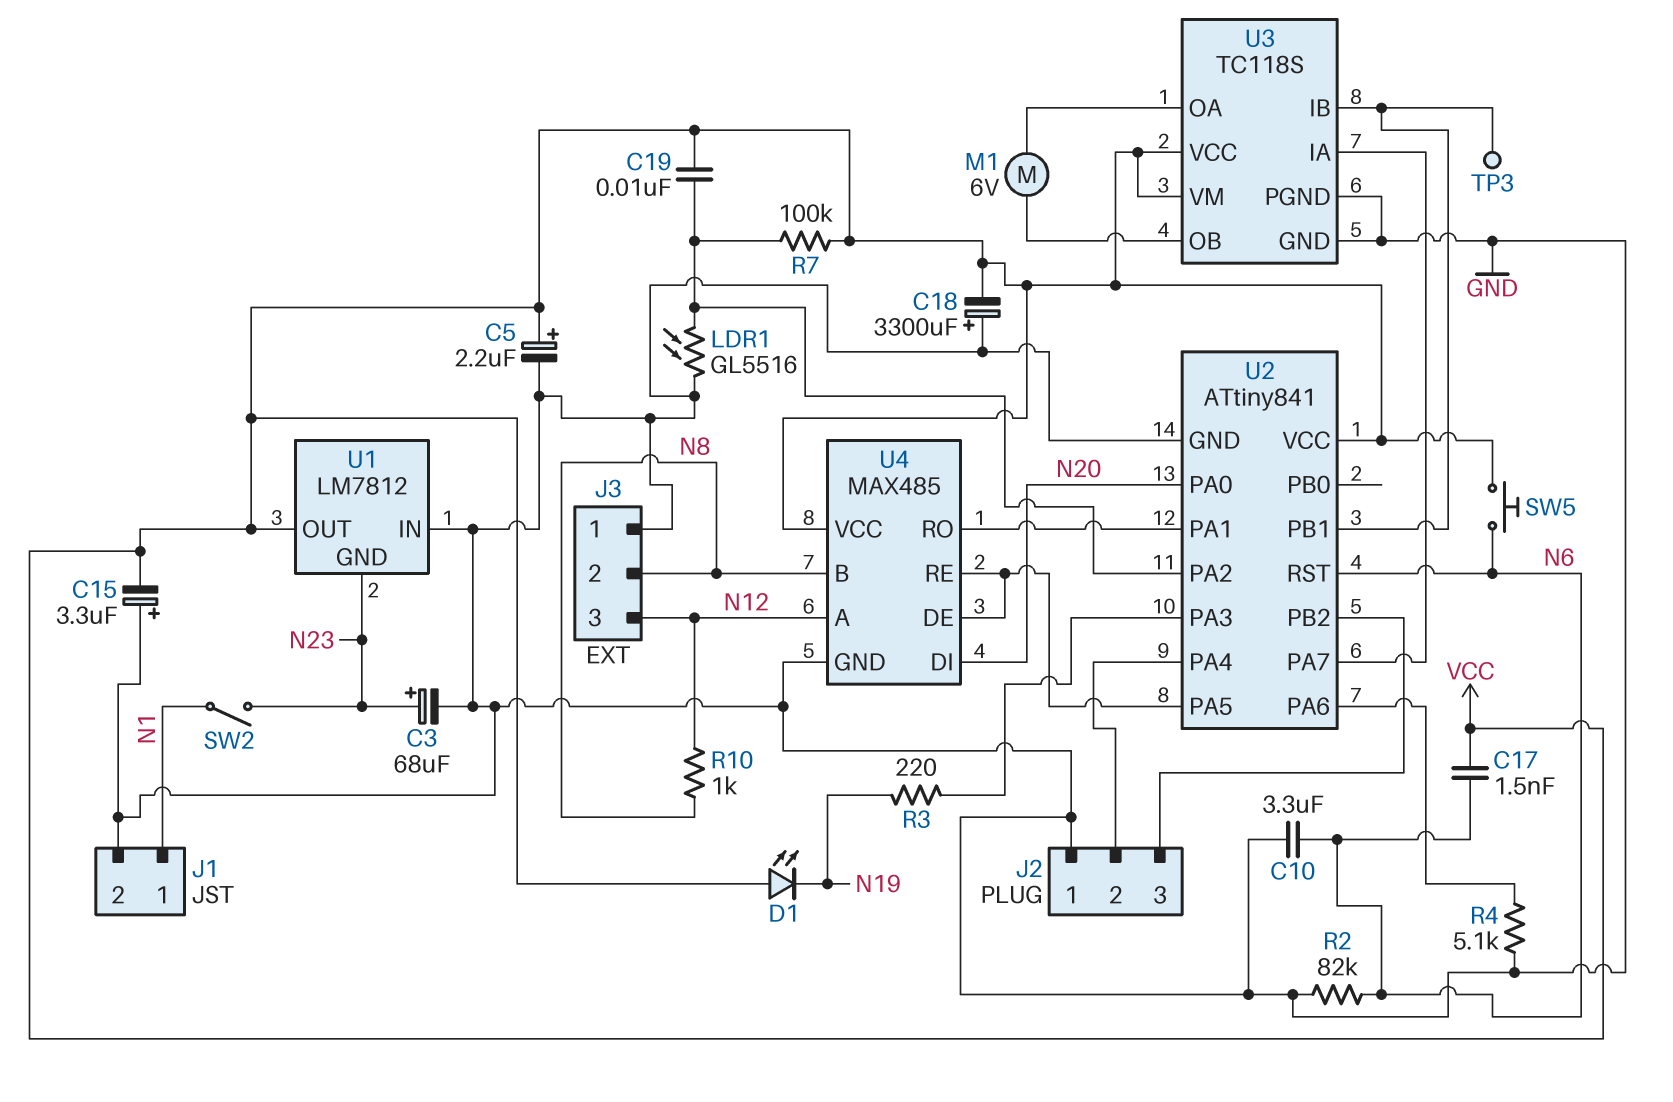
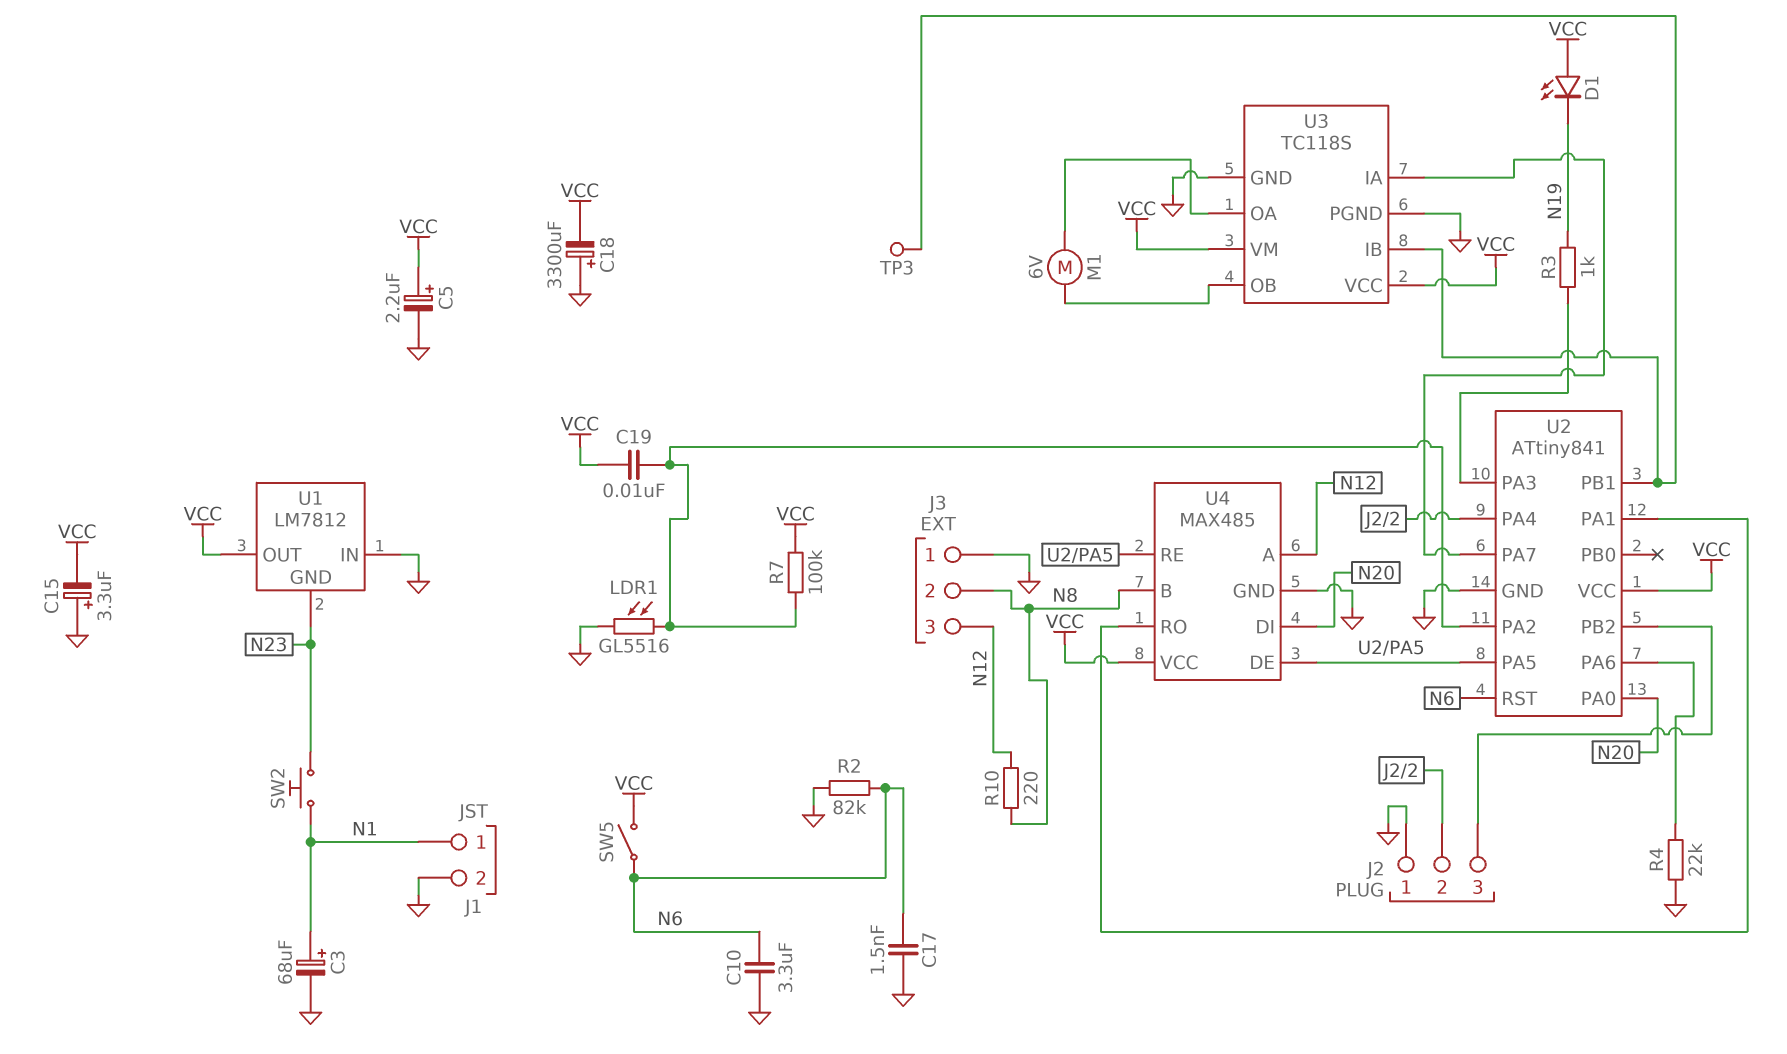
C3: 68uF (plus N23, minus GND) -> 68uF (plus N1, minus GND)
C17: 1.5nF (N6, VCC) -> 1.5nF (GND, N6)
R3: 220 (N19, U2/PA3) -> 1k (N19, U2/PA3)
R4: 5.1k (GND, U2/PA6) -> 22k (GND, U2/PA6)
R10: 1k (N8, N12) -> 220 (N8, N12)
SW2: switch (N1, N23) -> button (N1, N23)
SW5: button (N6, VCC) -> switch (N6, VCC)

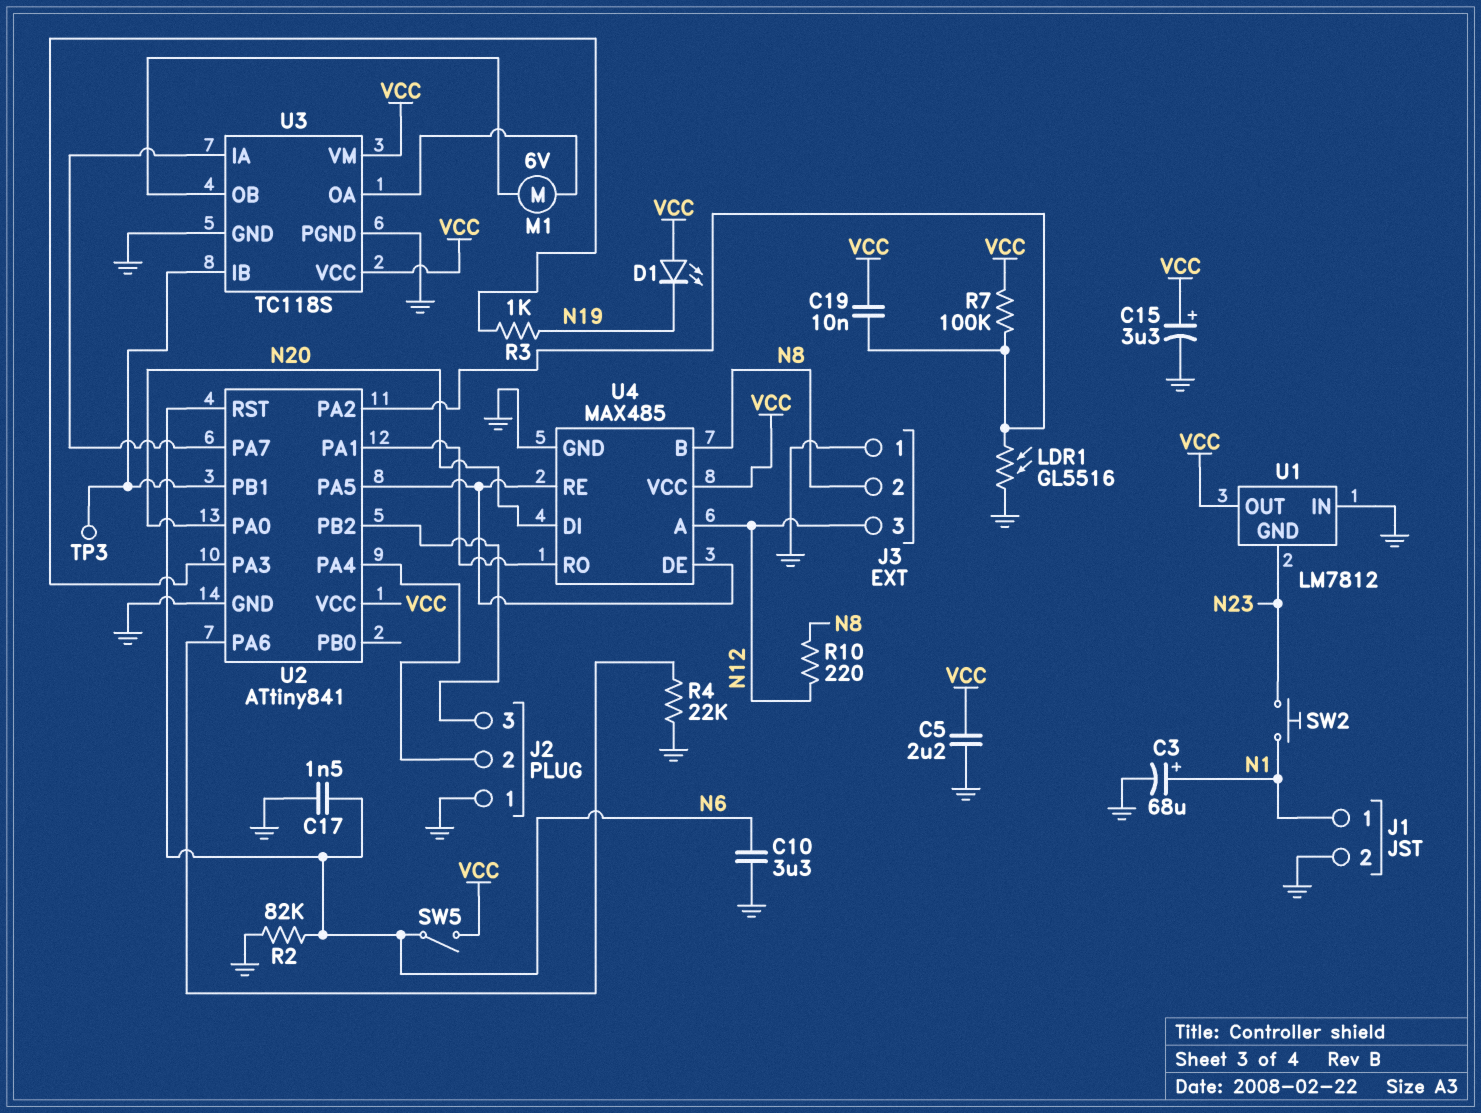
C5: 2.2uF (plus VCC, minus GND) -> 2.2uF (GND, VCC)
C15: 3.3uF (plus GND, minus VCC) -> 3.3uF (plus VCC, minus GND)
C18: 3300uF (plus GND, minus VCC) -> none

